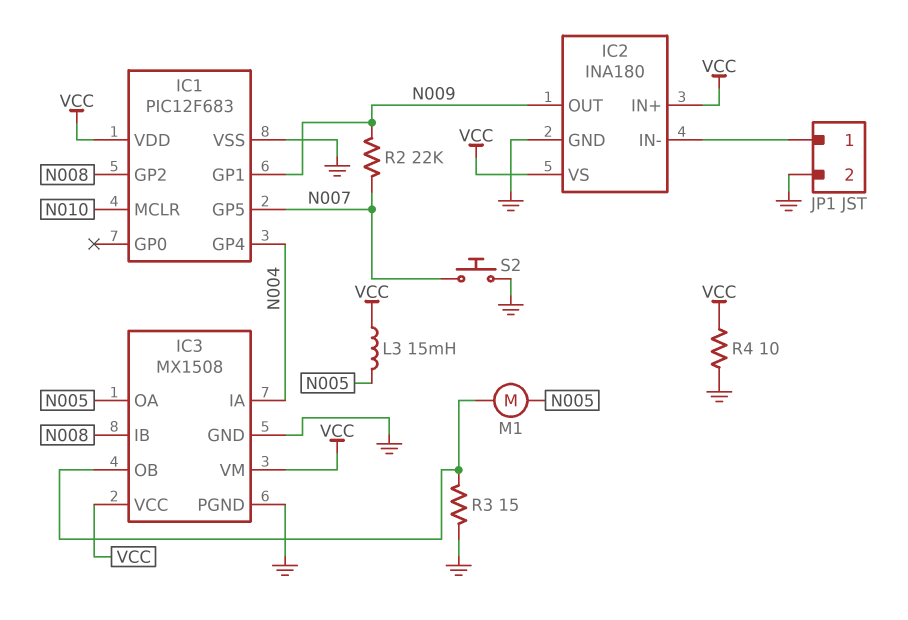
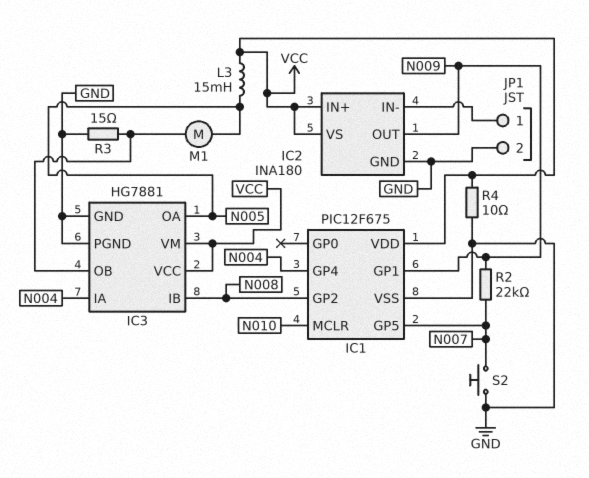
IC1: PIC12F683 -> PIC12F675
IC3: MX1508 -> HG7881

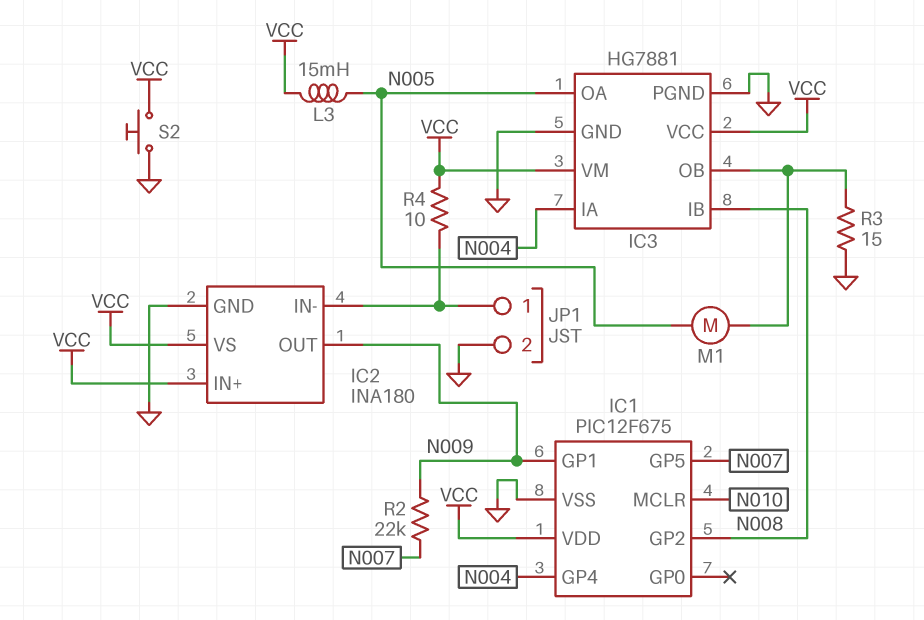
R4: 10 (GND, VCC) -> 10 (IC2/IN-, VCC)
S2: button (GND, N007) -> button (GND, VCC)

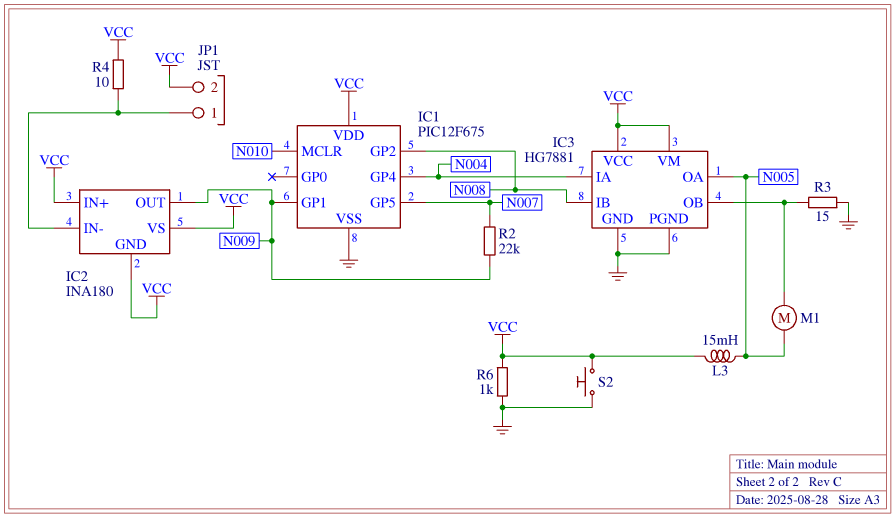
IC2 pin GND: GND -> VCC
JP1 pin 2: GND -> VCC
R6: none -> 1k (GND, VCC)

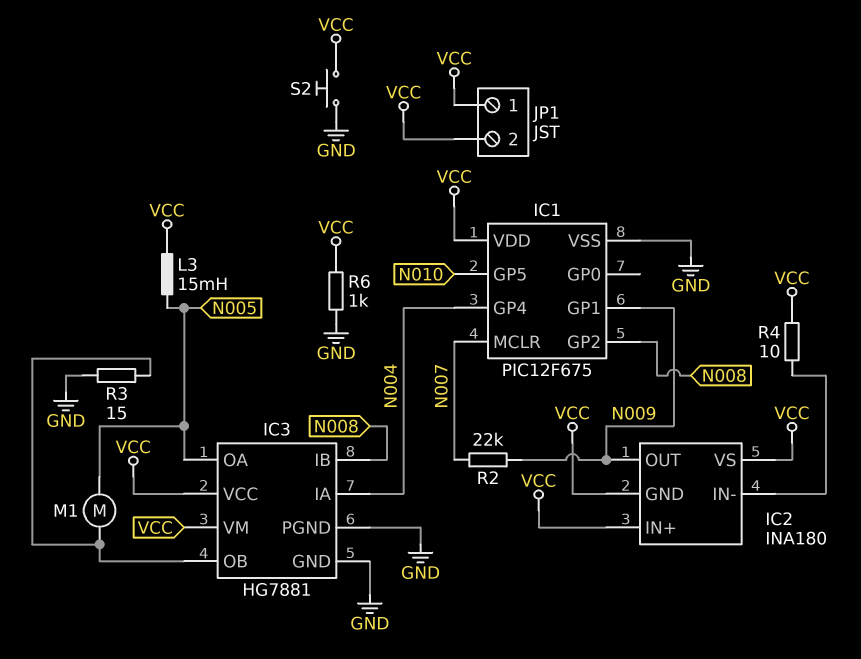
IC1 pin GP5: N007 -> N010
IC1 pin MCLR: N010 -> N007
JP1 pin 1: IC2/IN- -> VCC

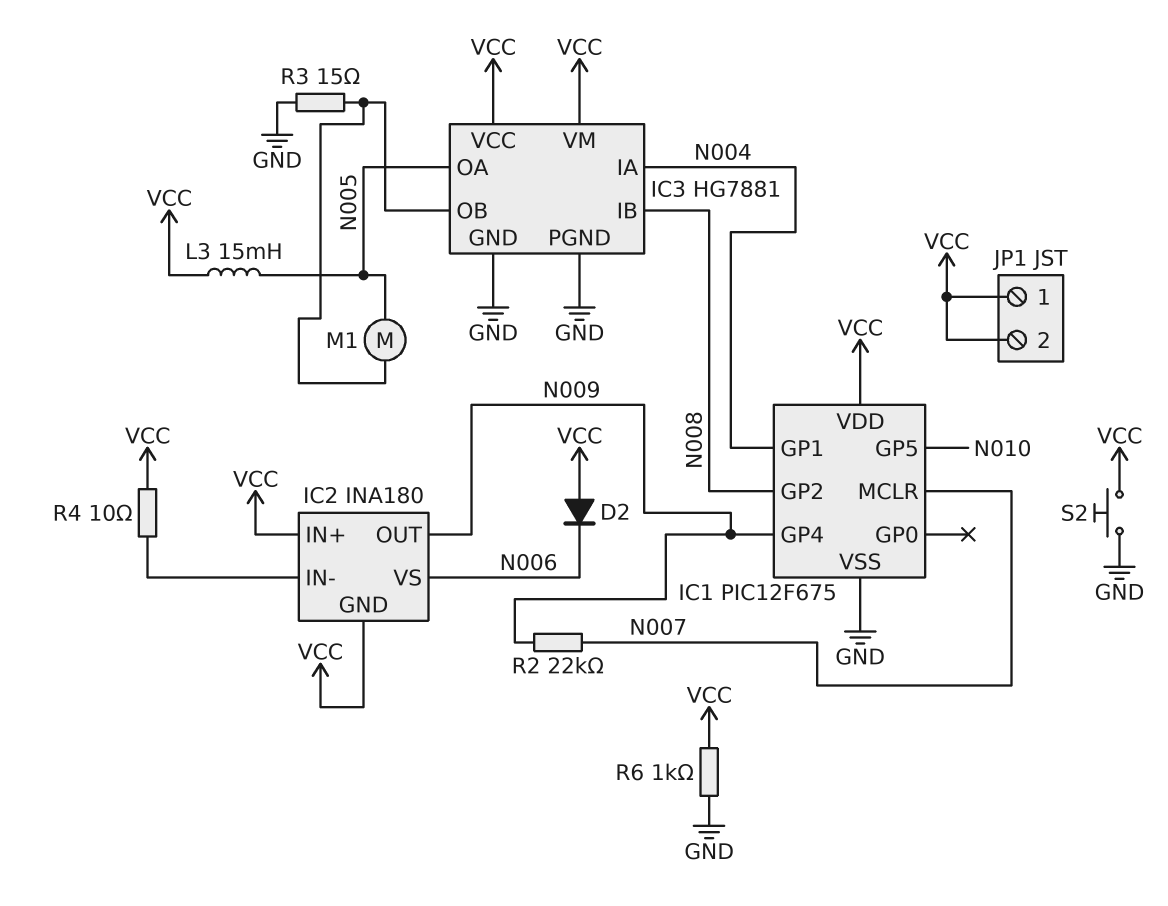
D2: none -> diode (A VCC, K N006)
IC1 pin GP1: N009 -> N004
IC1 pin GP4: N004 -> N009
IC2 pin VS: VCC -> N006

